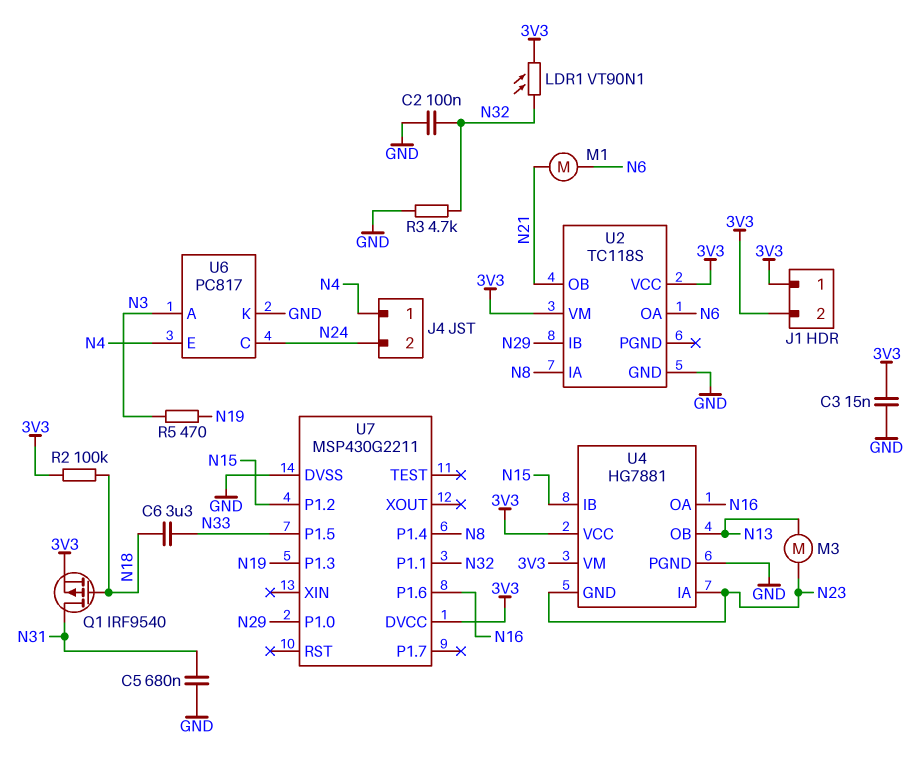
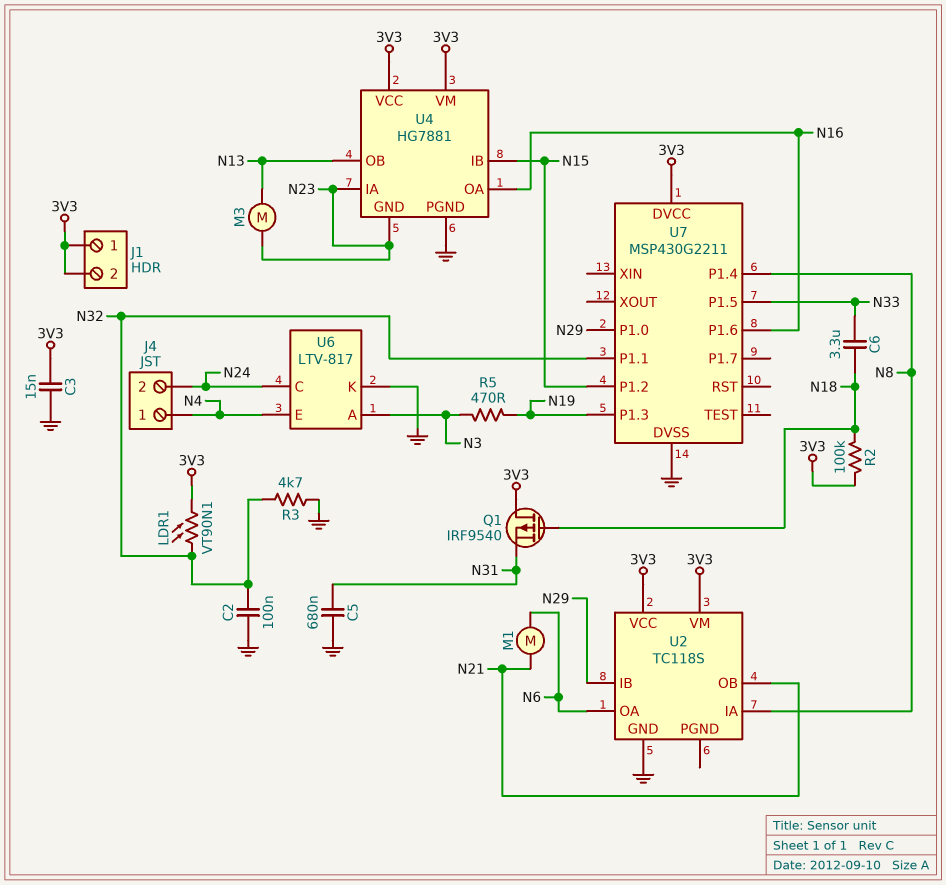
Q1: PMOS IRF9540 (G N18, D N31, S 3V3) -> PMOS IRF9540 (G N18, D 3V3, S N31)
U6: PC817 -> LTV-817

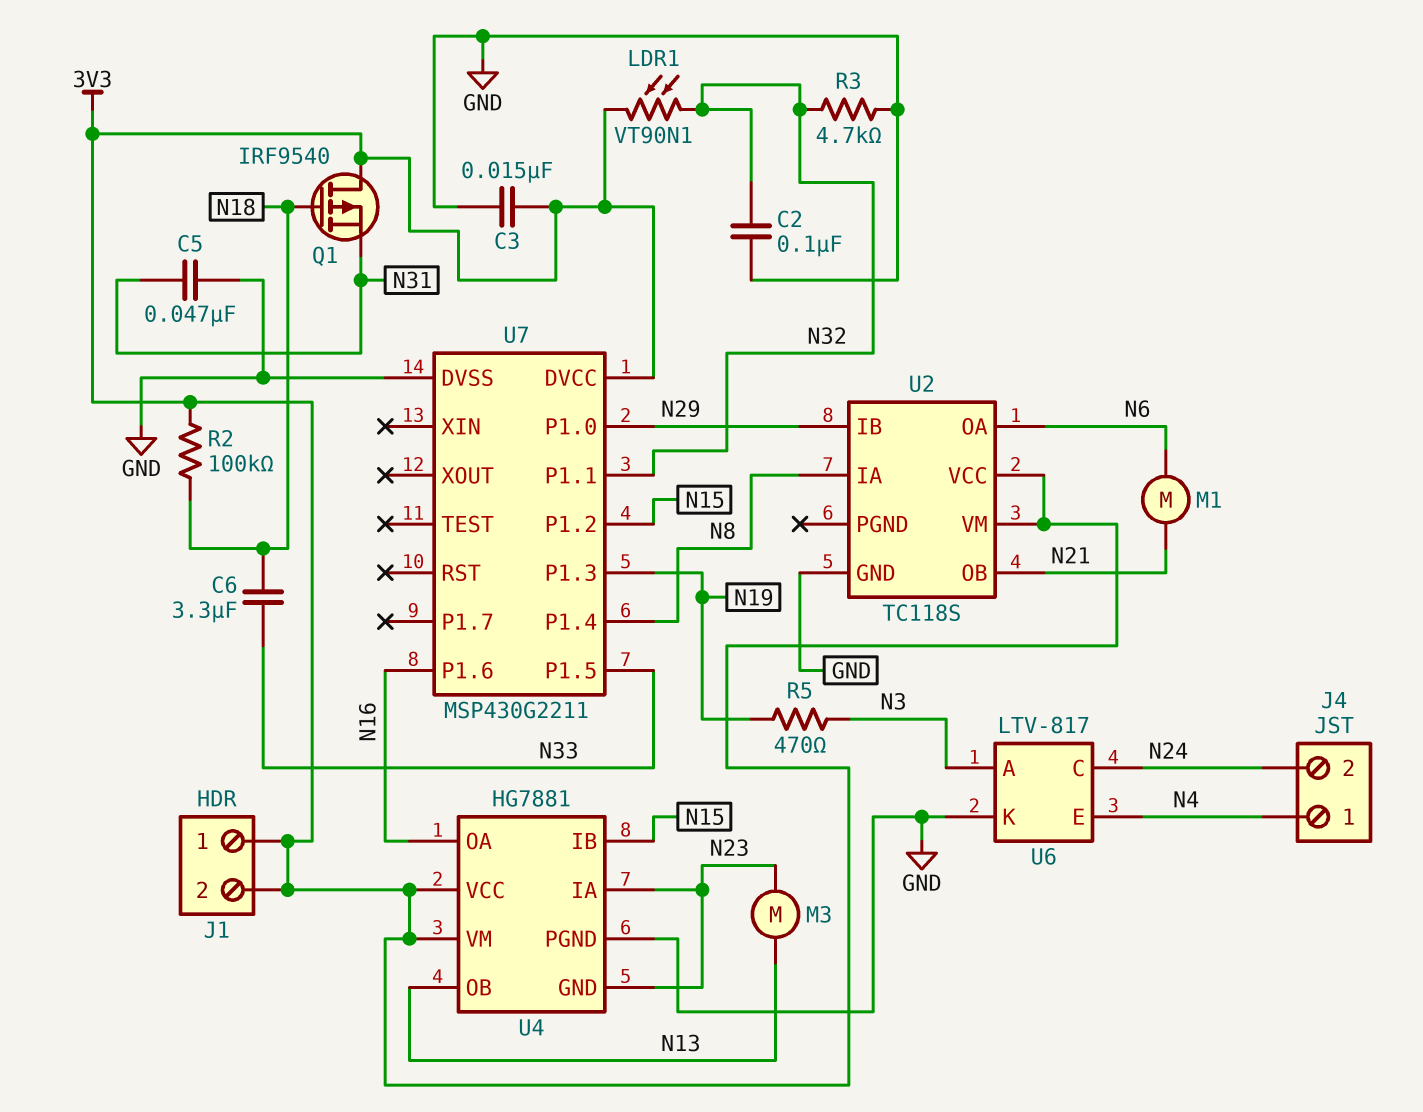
C5: 680nF (GND, N31) -> 47nF (GND, N31)

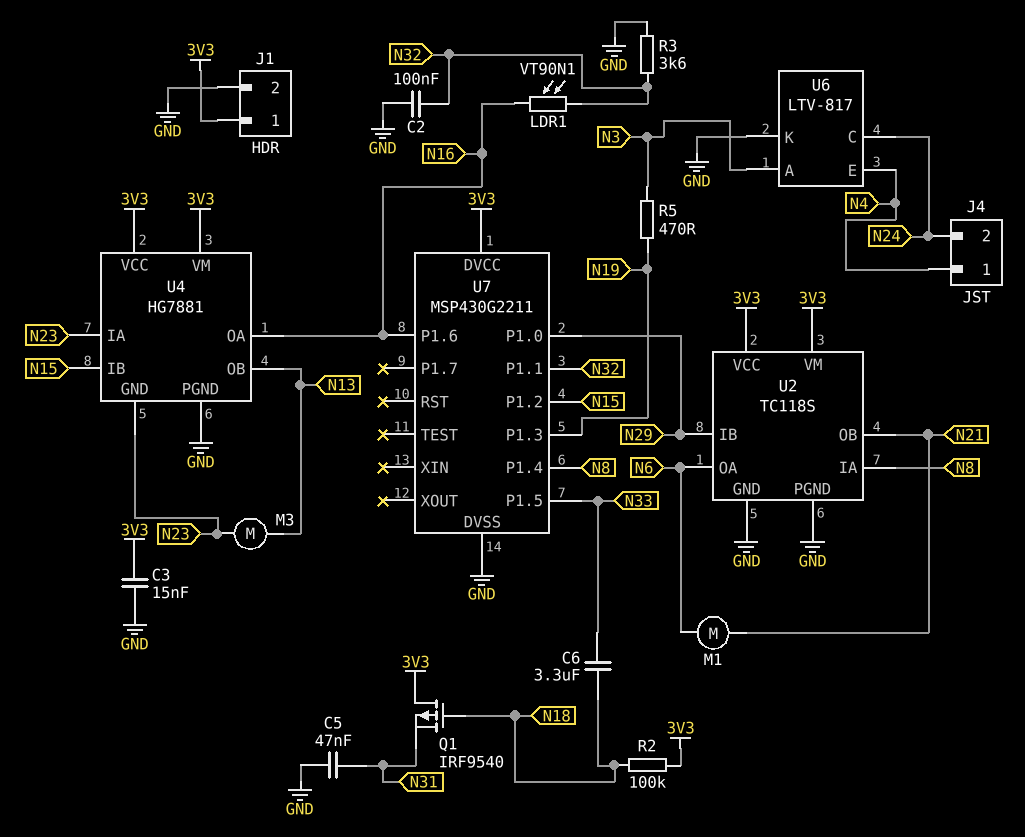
J1 pin 2: 3V3 -> GND
LDR1: VT90N1 (3V3, N32) -> VT90N1 (N16, N32)
R3: 4.7k (GND, N32) -> 3.6k (GND, N32)
U2 pin PGND: none -> GND

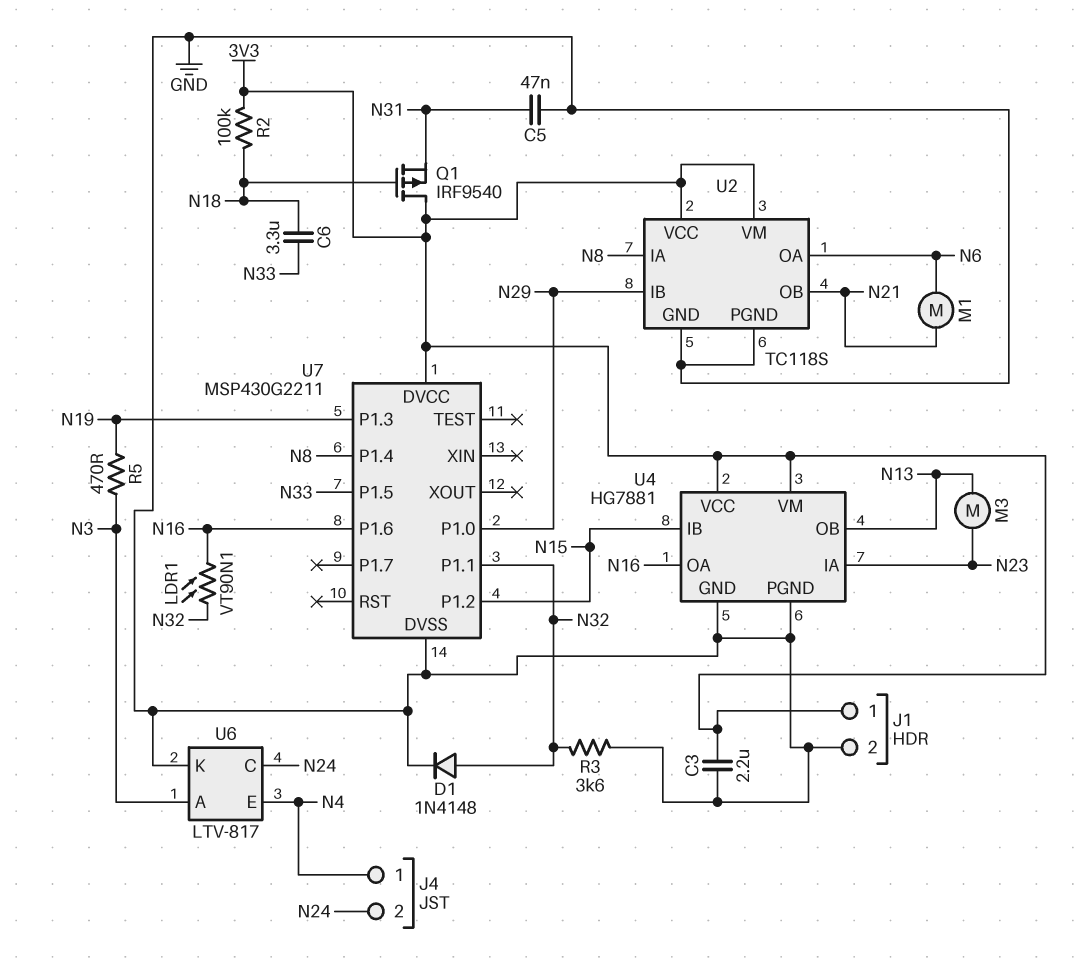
C2: 100nF (GND, N32) -> none
C3: 15nF (3V3, GND) -> 2.2uF (3V3, GND)
D1: none -> diode 1N4148 (A N32, K GND)
U4 pin GND: N23 -> GND

